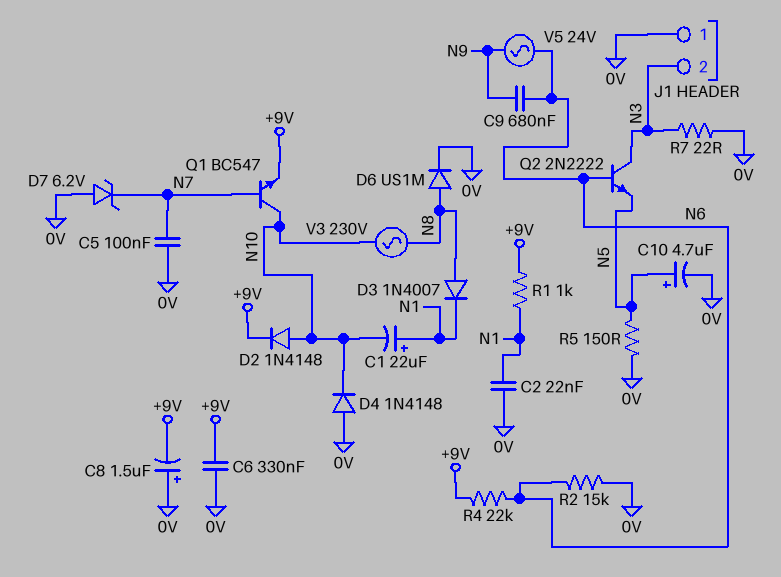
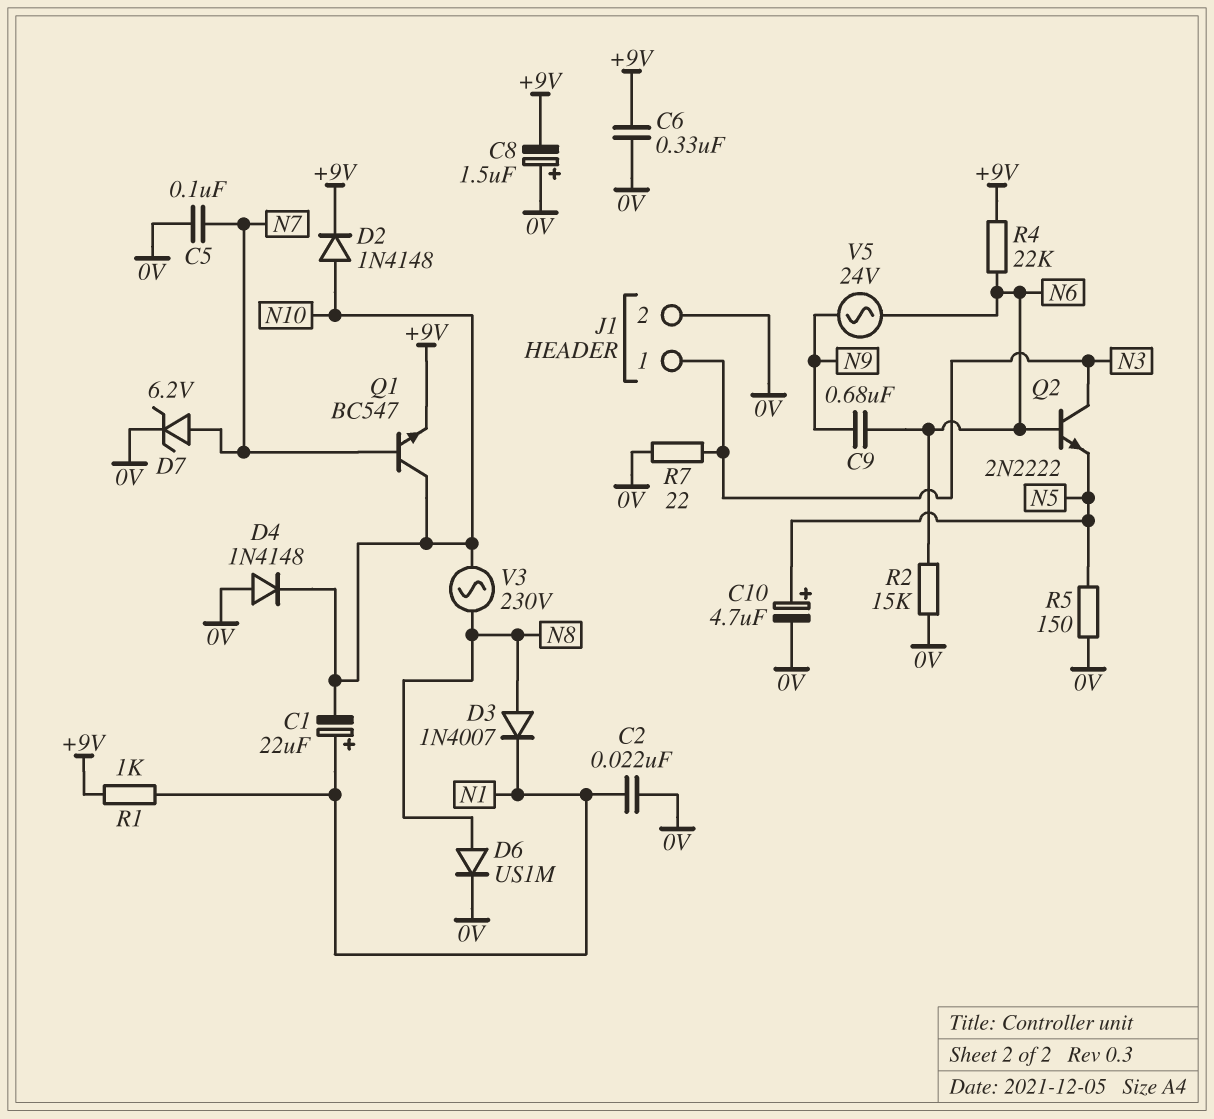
D7: zener 6.2V (A 0V, K N7) -> zener 6.2V (A N7, K 0V)
J1 pin 1: 0V -> N3
J1 pin 2: N3 -> 0V

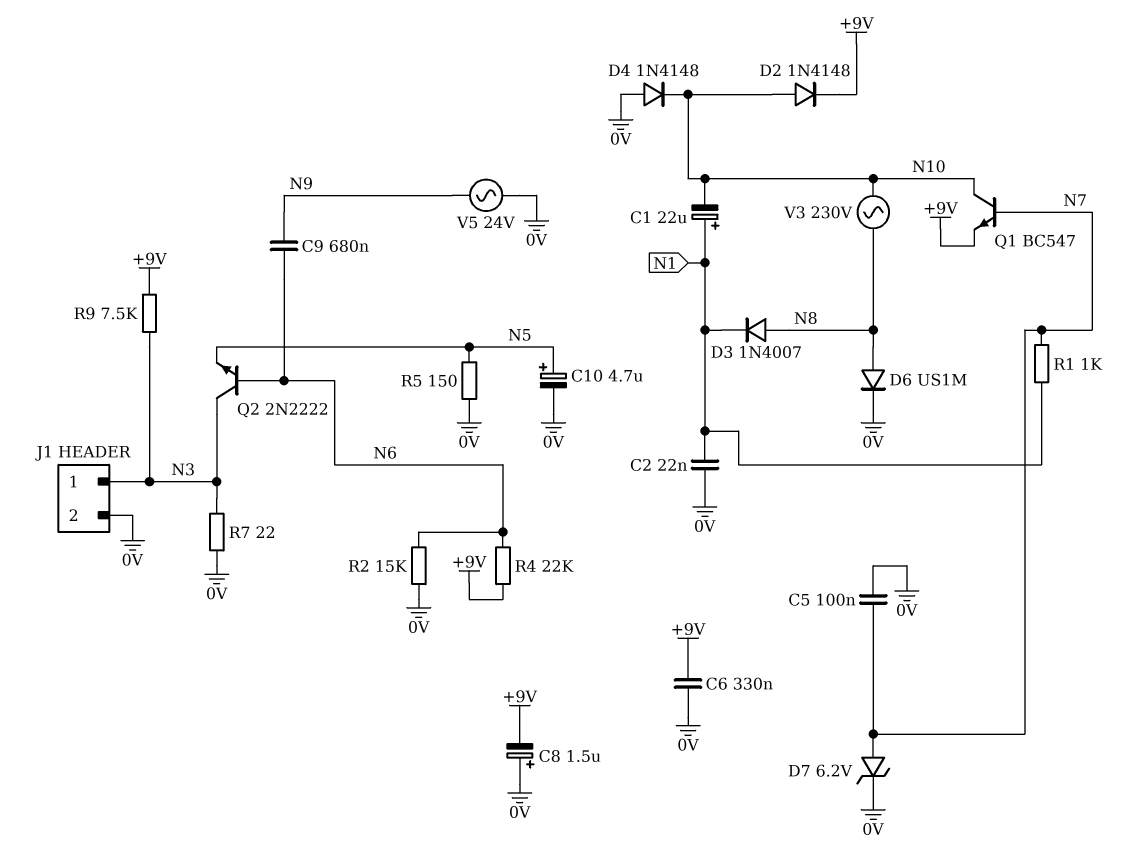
R1: 1k (+9V, N1) -> 1k (N1, N7)
R9: none -> 7.5k (+9V, N3)
V5: AC 24V (N6, N9) -> AC 24V (0V, N9)

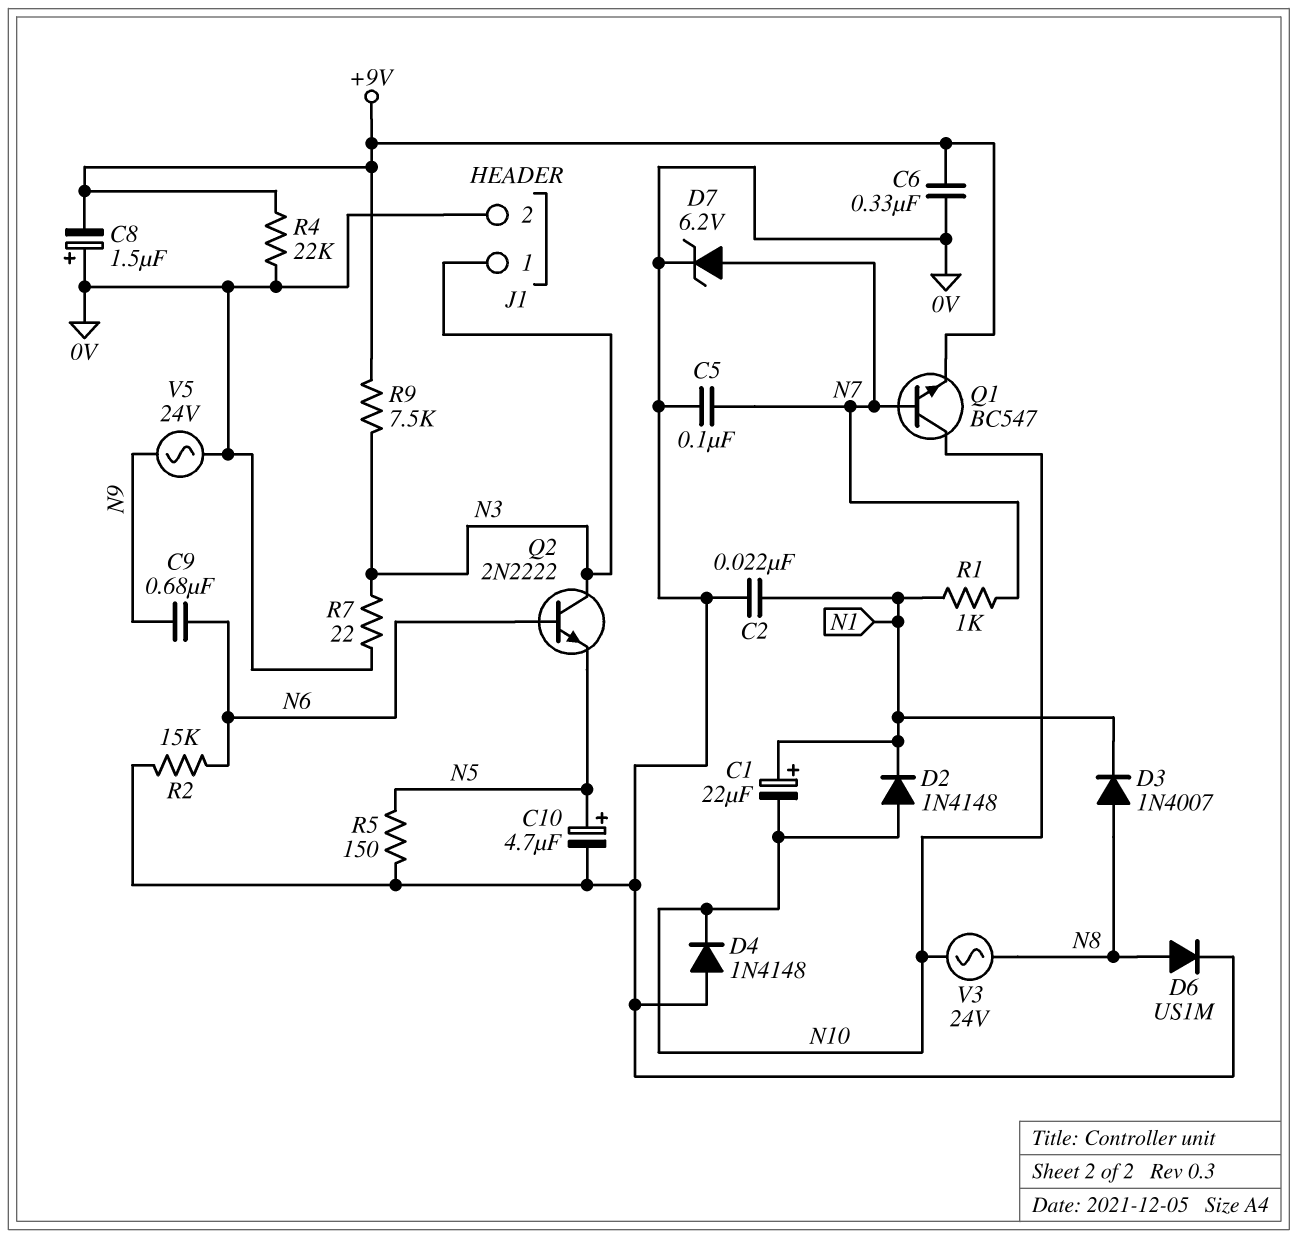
D2: diode 1N4148 (A N10, K +9V) -> diode 1N4148 (A N10, K N1)
R4: 22k (+9V, N6) -> 22k (+9V, 0V)
V3: AC 230V (N8, N10) -> AC 24V (N8, N10)

